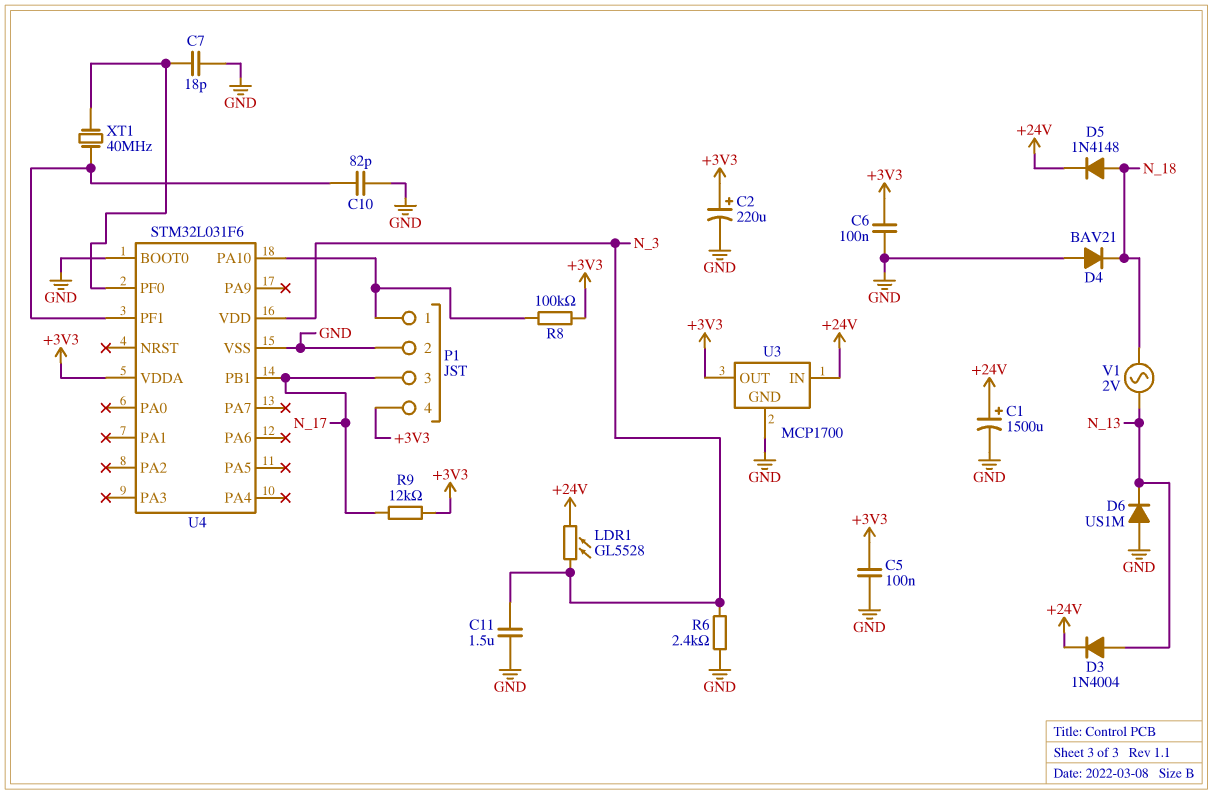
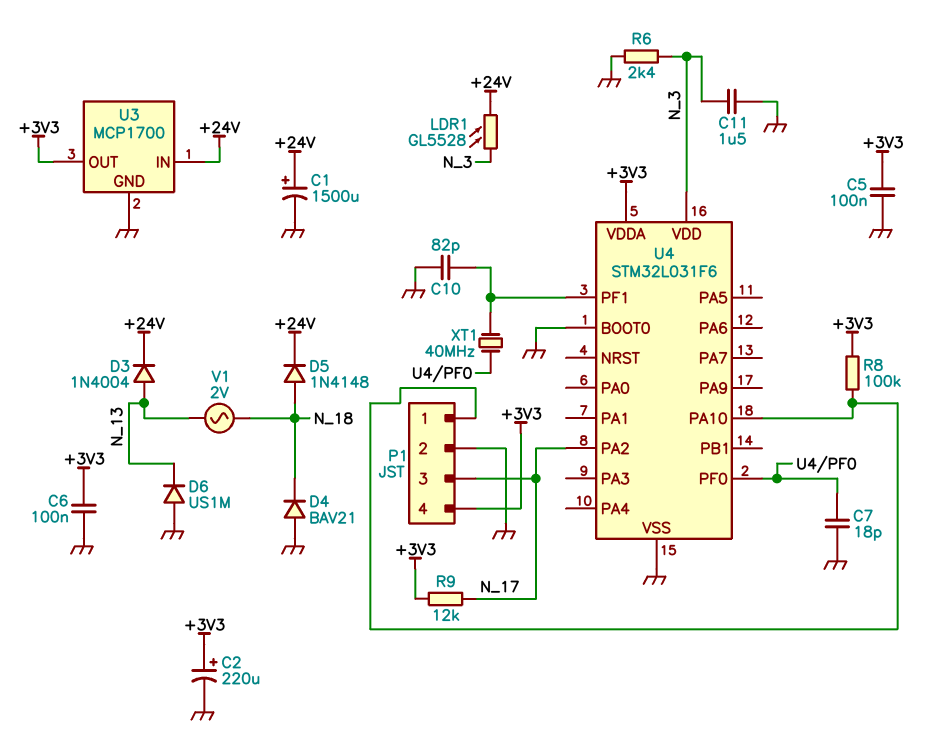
U4 pin PA2: none -> N_17
U4 pin PB1: N_17 -> none

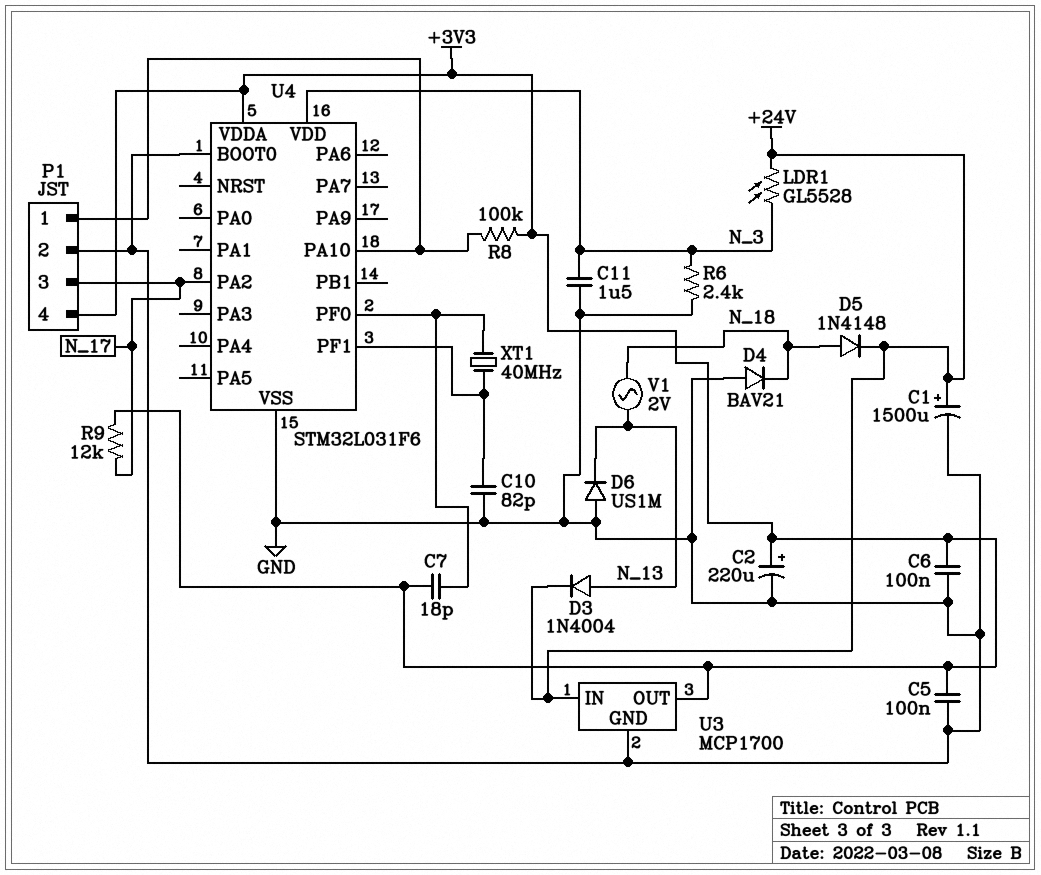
C7: 18pF (GND, U4/PF0) -> 18pF (+3V3, U4/PF0)

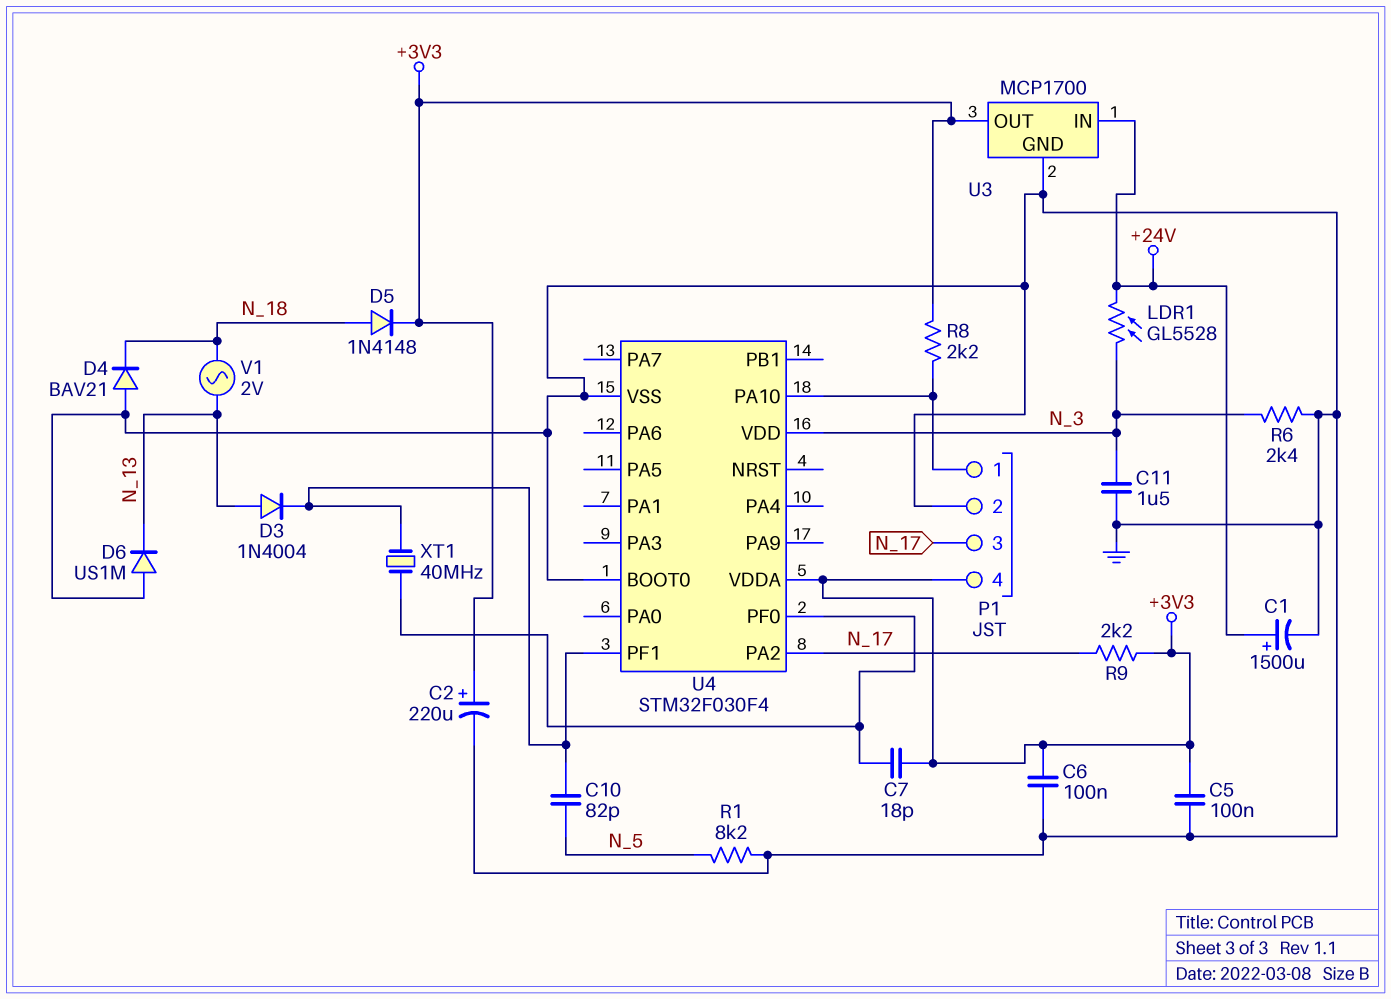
C10: 82pF (GND, U4/PF1) -> 82pF (N_5, U4/PF1)
D3: diode 1N4004 (A N_13, K +24V) -> diode 1N4004 (A N_13, K U4/PF1)
D5: diode 1N4148 (A N_18, K +24V) -> diode 1N4148 (A N_18, K +3V3)
R1: none -> 8.2k (GND, N_5)
R8: 100k (+3V3, P1/1) -> 2.2k (+3V3, P1/1)
R9: 12k (+3V3, N_17) -> 2.2k (+3V3, N_17)
U4: STM32L031F6 -> STM32F030F4

